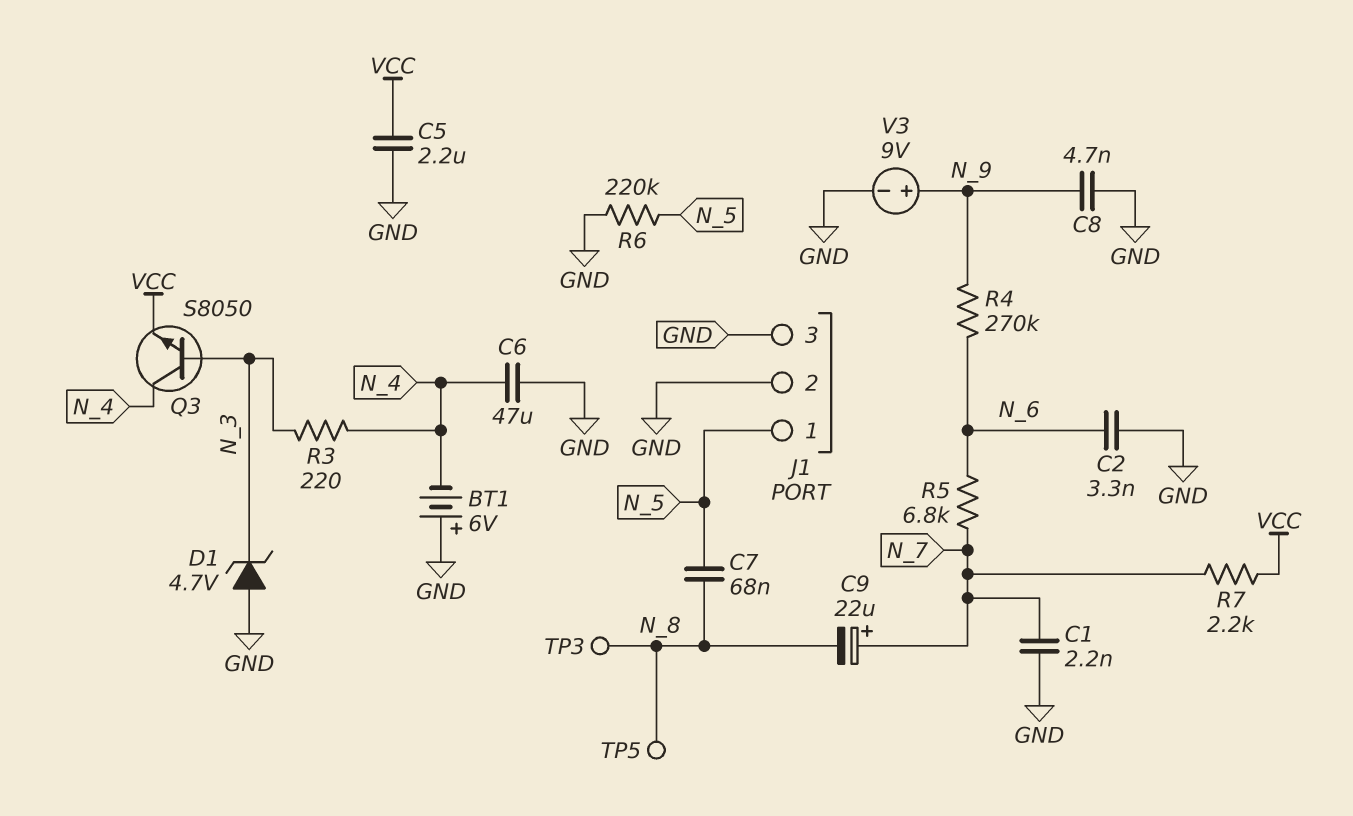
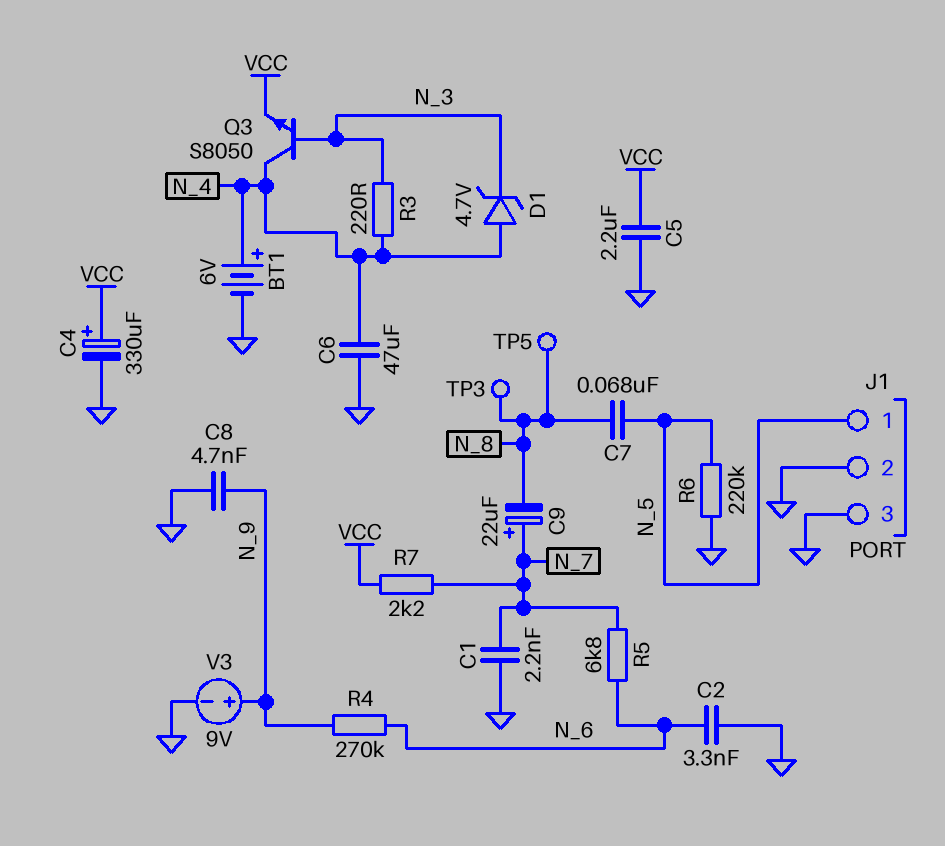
BT1: 6V (plus GND, minus N_4) -> 6V (plus N_4, minus GND)
C4: none -> 330uF (plus VCC, minus GND)
D1: zener 4.7V (A GND, K N_3) -> zener 4.7V (A N_4, K N_3)

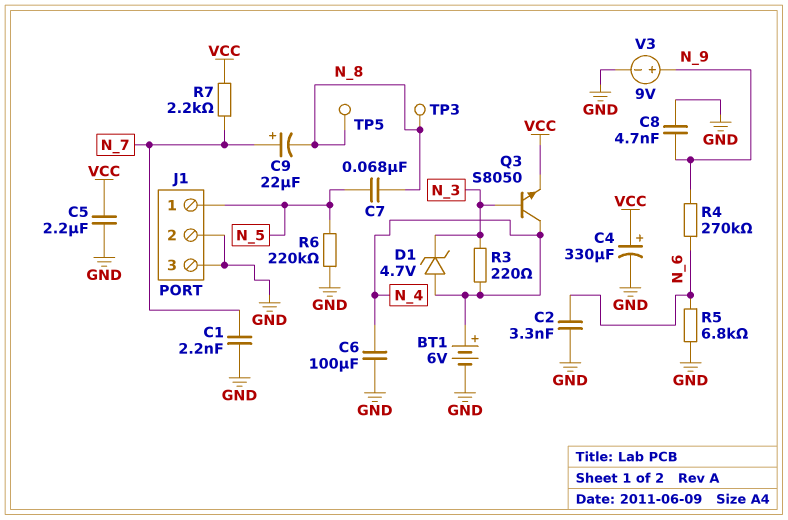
C6: 47uF (GND, N_4) -> 100uF (GND, N_4)
R5: 6.8k (N_6, N_7) -> 6.8k (GND, N_6)

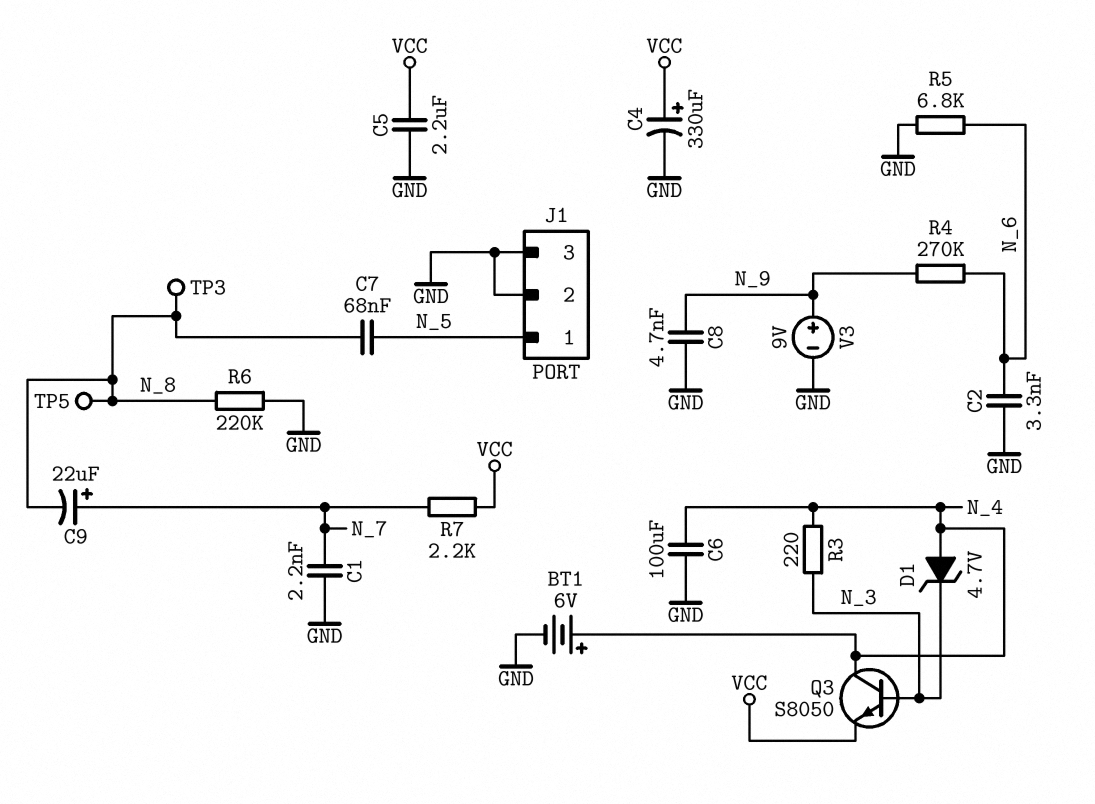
R6: 220k (GND, N_5) -> 220k (GND, N_8)

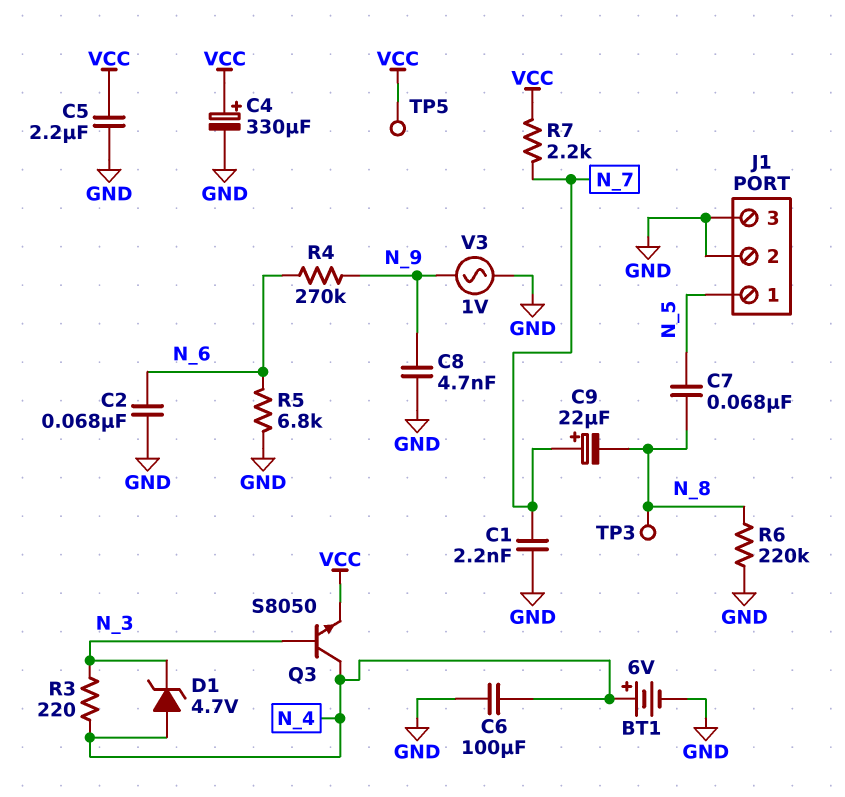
C2: 3.3nF (GND, N_6) -> 68nF (GND, N_6)
TP5: test point (N_8) -> test point (VCC)
V3: 9V (plus N_9, minus GND) -> AC 1V (GND, N_9)

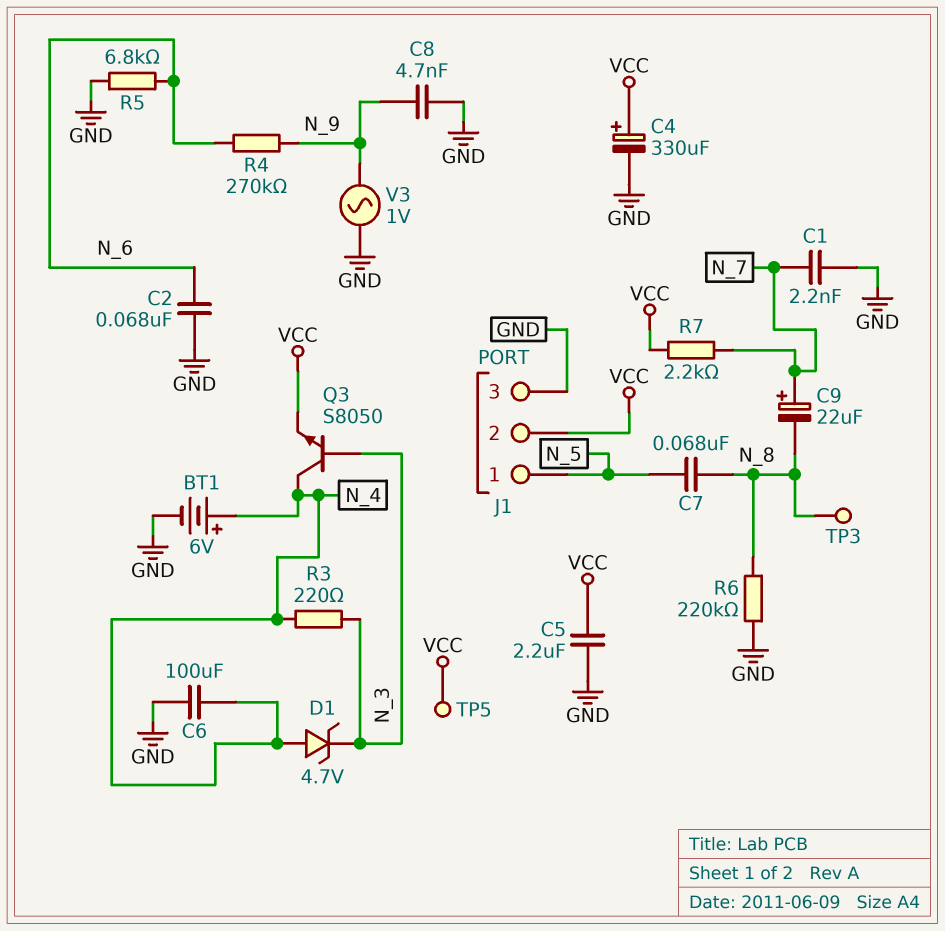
J1 pin 2: GND -> VCC

